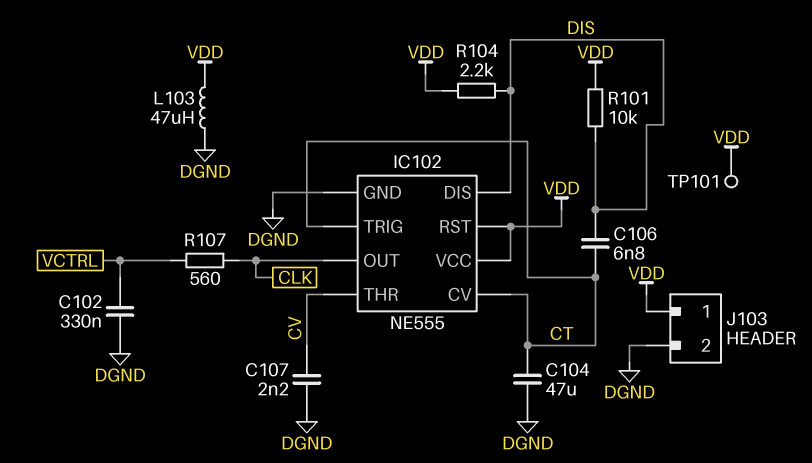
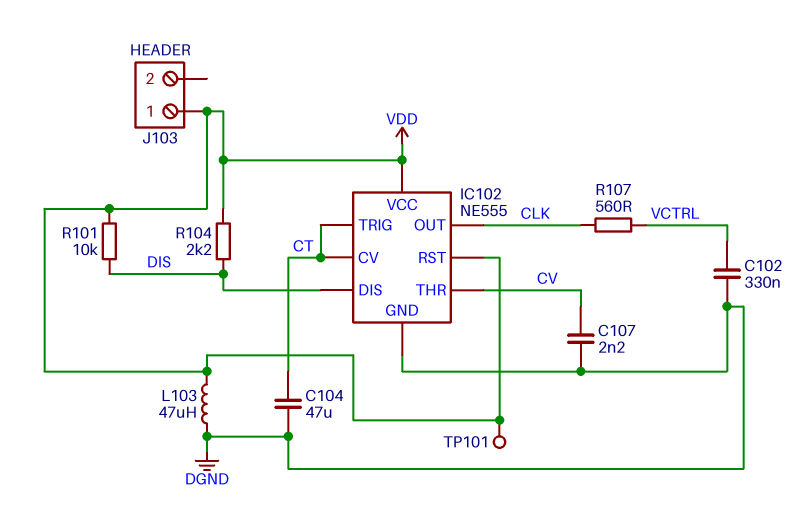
C106: 6.8nF (CT, DIS) -> none
J103 pin 2: DGND -> none

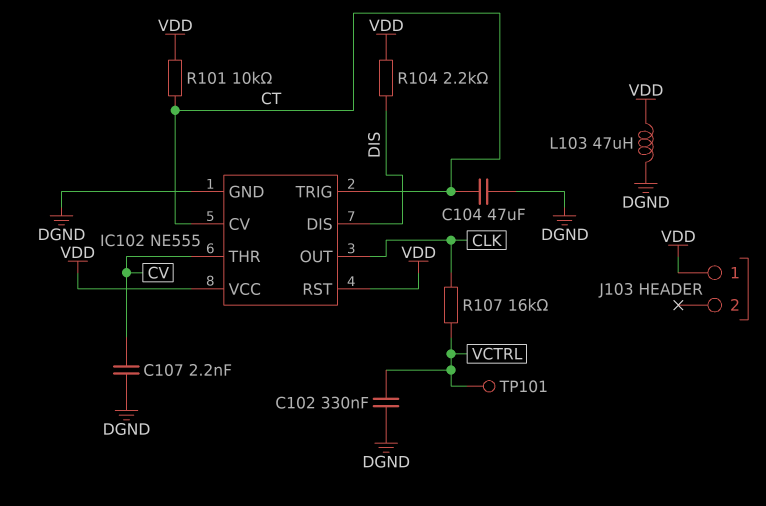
R101: 10k (DIS, VDD) -> 10k (CT, VDD)
R107: 560 (CLK, VCTRL) -> 16k (CLK, VCTRL)
TP101: test point (VDD) -> test point (VCTRL)

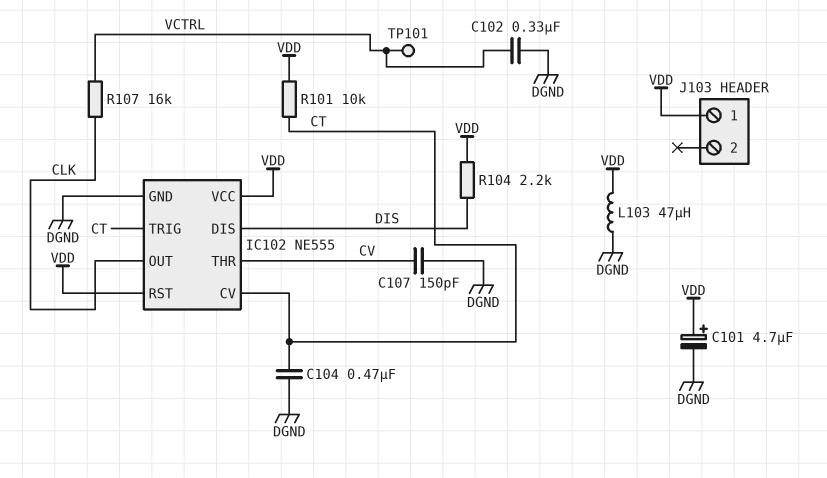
C101: none -> 4.7uF (plus VDD, minus DGND)
C104: 47uF (CT, DGND) -> 470nF (CT, DGND)
C107: 2.2nF (CV, DGND) -> 150pF (CV, DGND)

